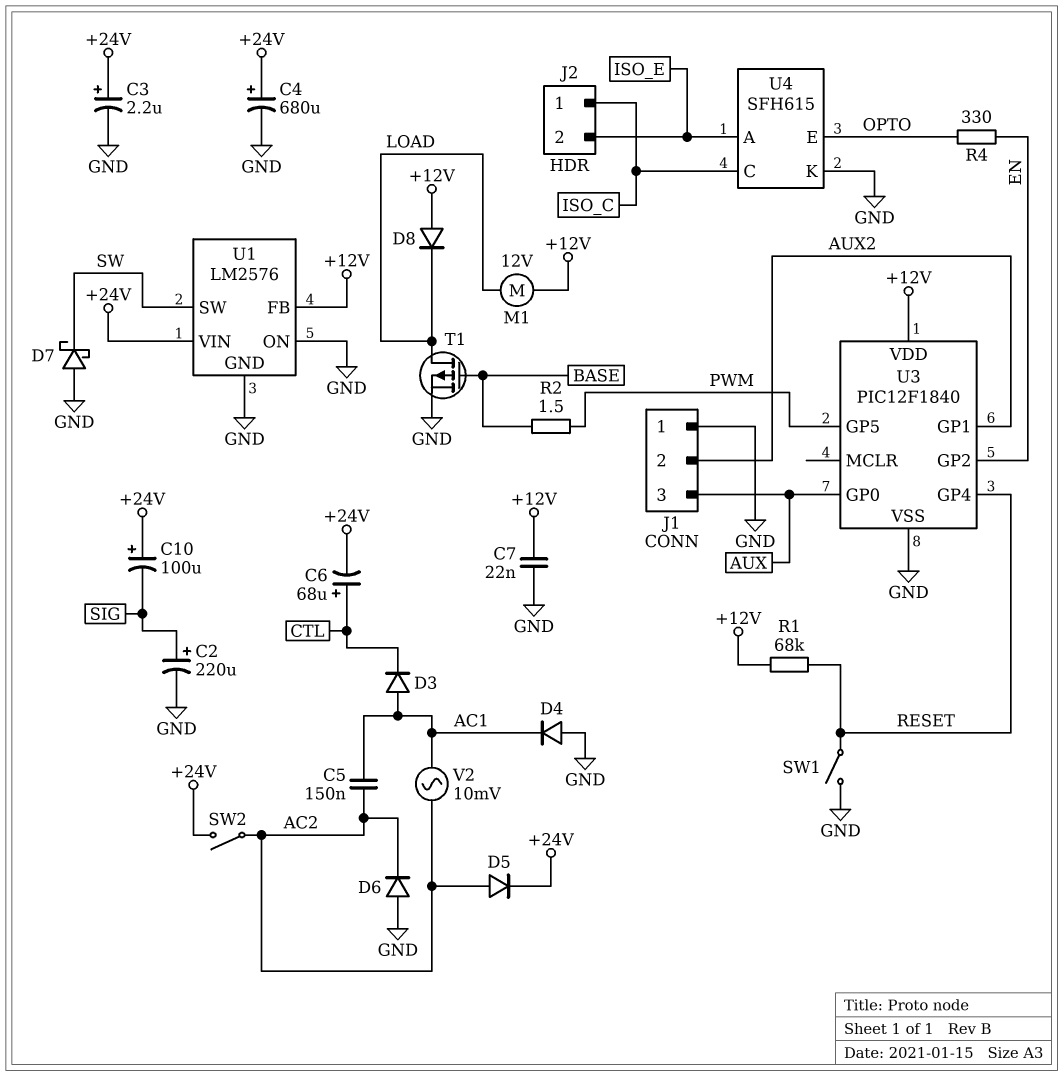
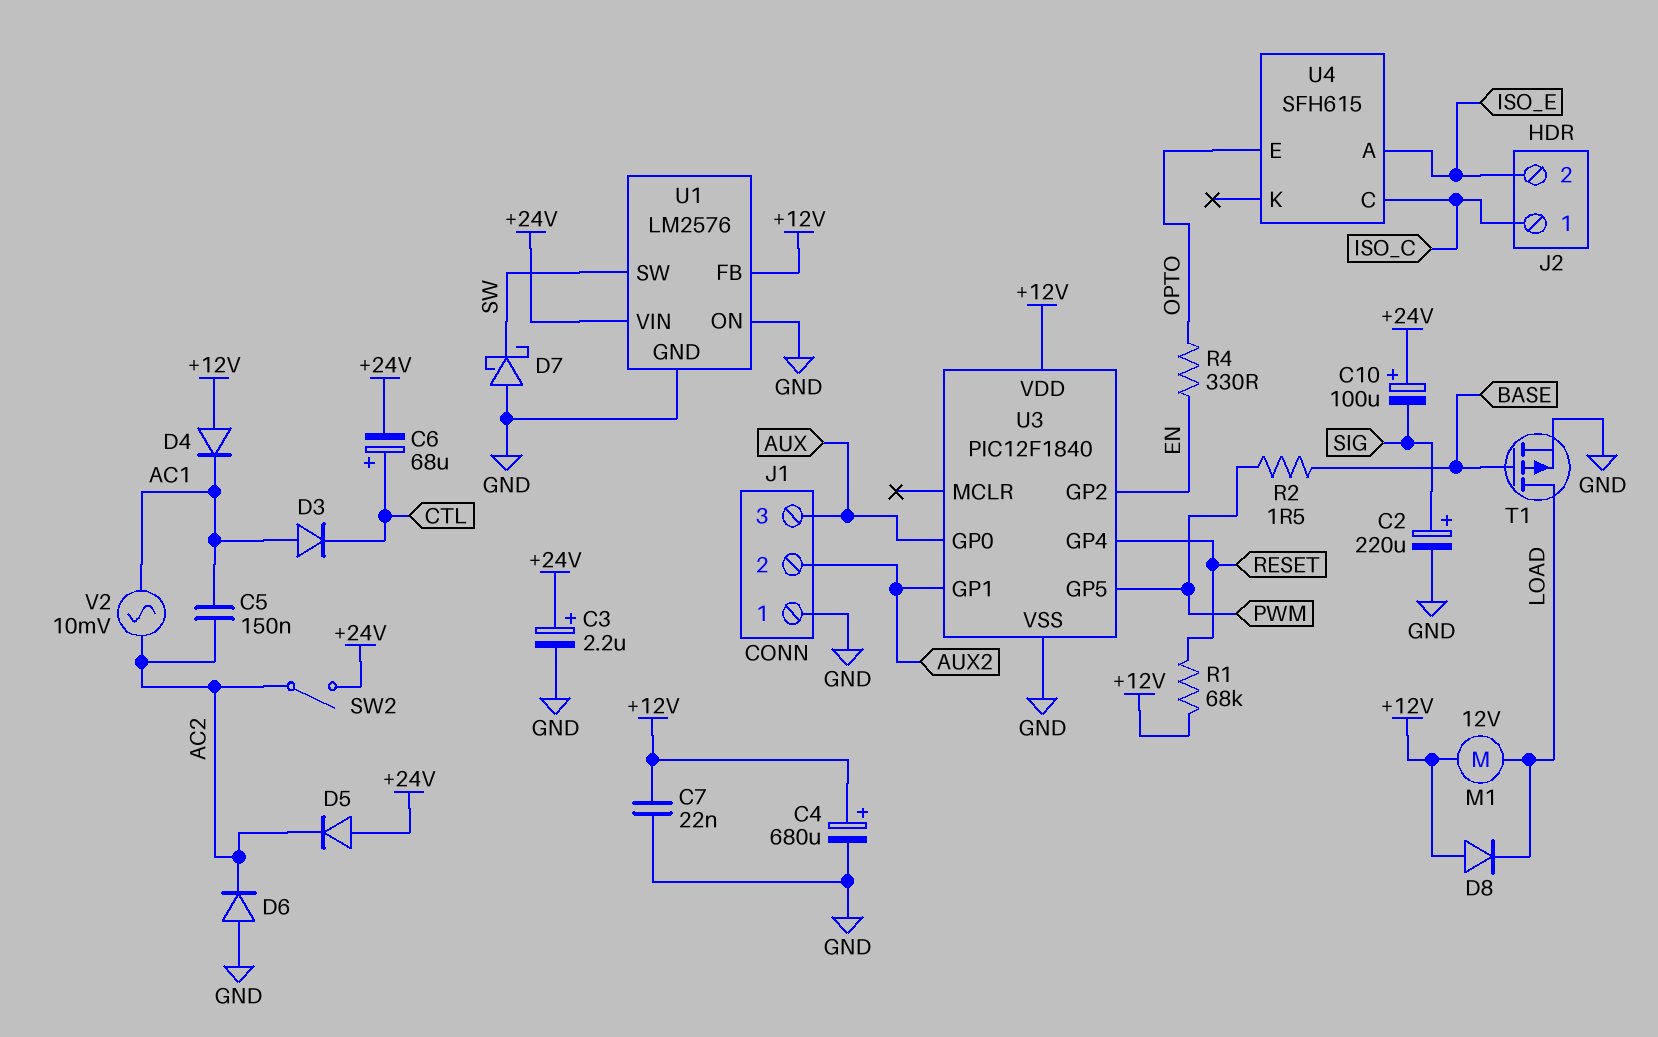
C4: 680uF (plus +24V, minus GND) -> 680uF (plus +12V, minus GND)
D4: diode (A GND, K AC1) -> diode (A +12V, K AC1)
D5: diode (A AC2, K +24V) -> diode (A +24V, K AC2)
SW1: switch (GND, RESET) -> none
U4 pin K: GND -> none

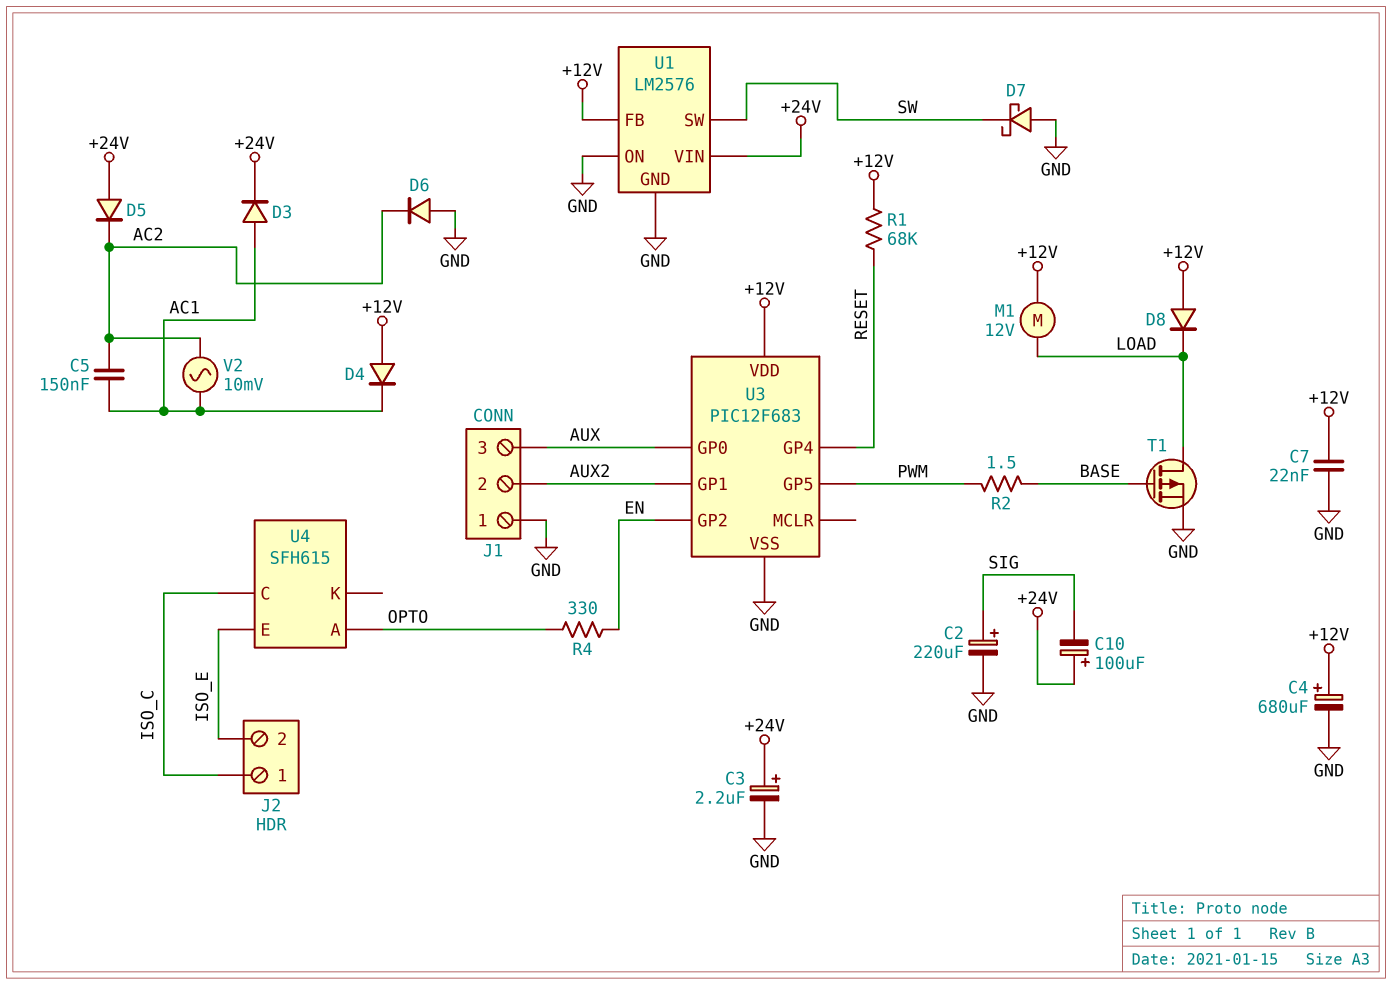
C6: 68uF (plus CTL, minus +24V) -> none
D3: diode (A AC1, K CTL) -> diode (A AC1, K +24V)
SW2: switch (+24V, AC2) -> none
U3: PIC12F1840 -> PIC12F683
U4 pin A: ISO_E -> OPTO
U4 pin E: OPTO -> ISO_E

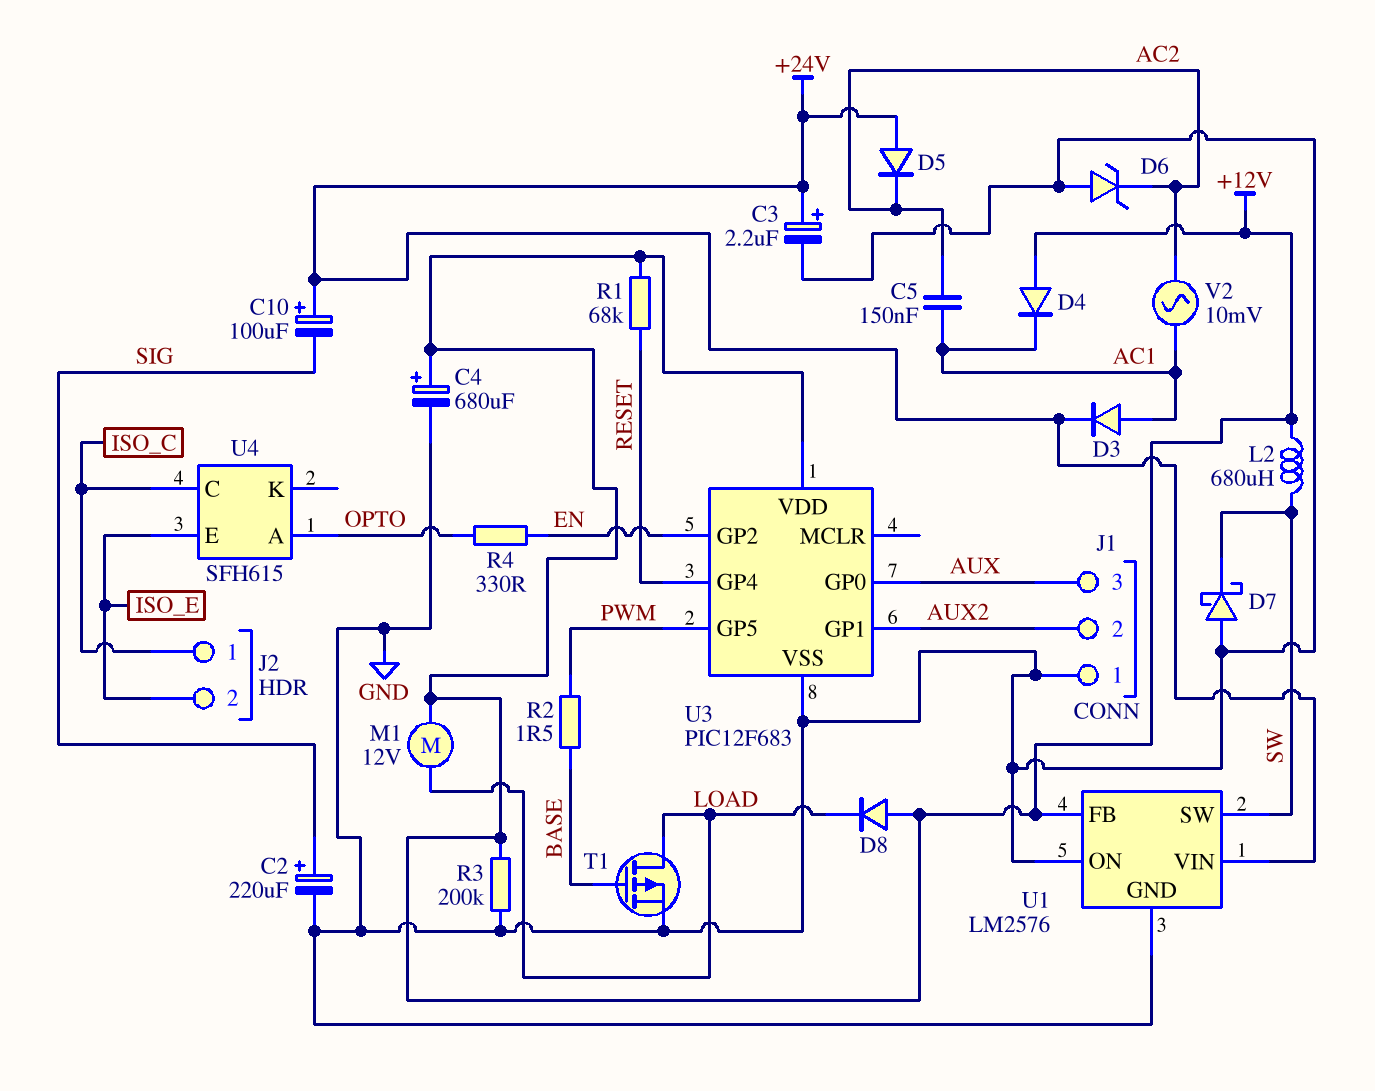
C7: 22nF (+12V, GND) -> none
D6: diode (A GND, K AC2) -> zener (A GND, K AC2)
L2: none -> 680uH (+12V, SW)
R3: none -> 200k (+12V, GND)

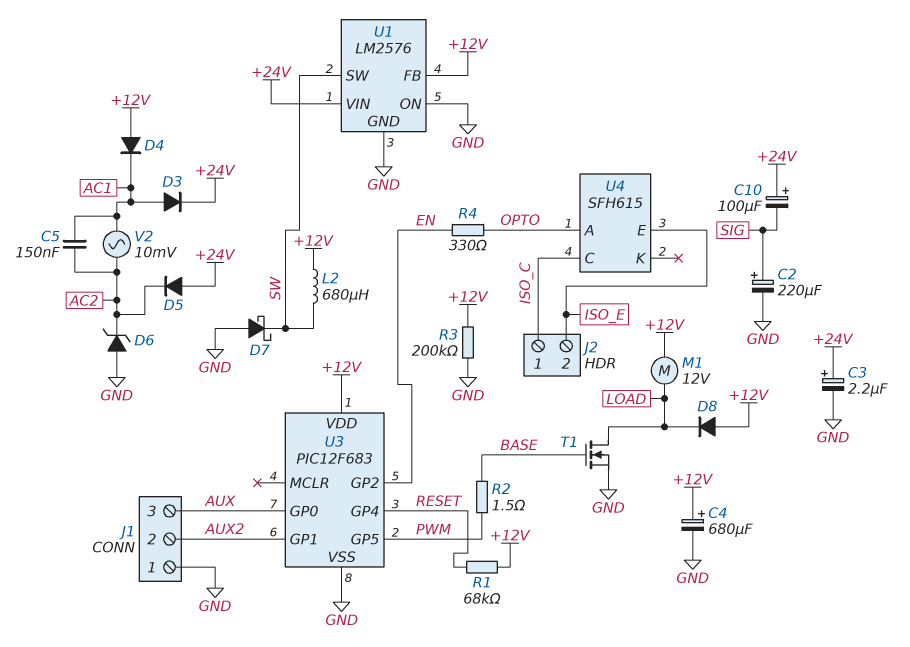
T1: PMOS (G BASE, D LOAD, S GND) -> NMOS (G BASE, D LOAD, S GND)

